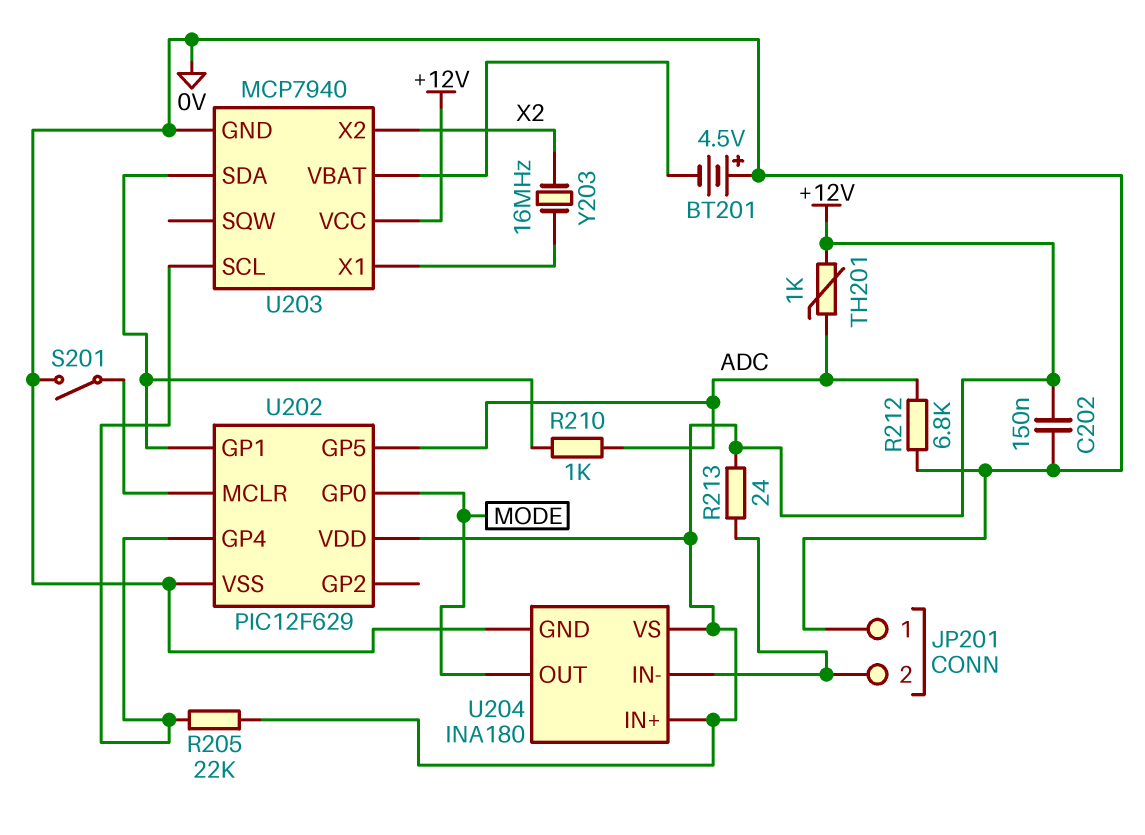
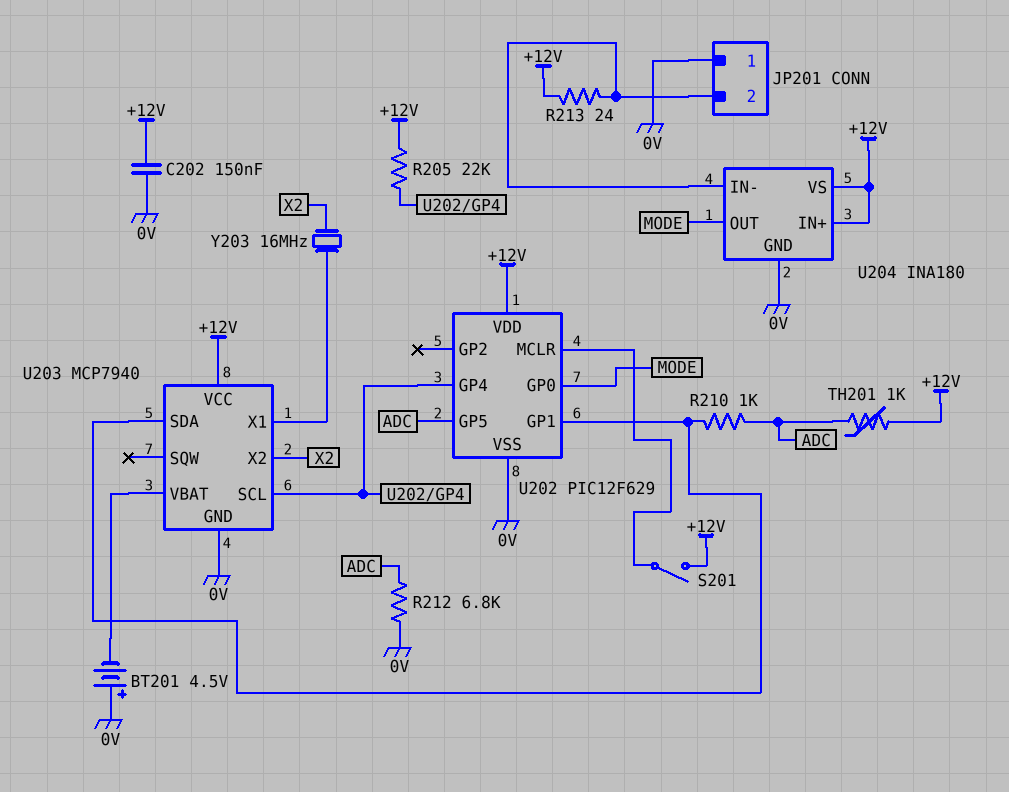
S201: switch (0V, U202/MCLR) -> switch (+12V, U202/MCLR)

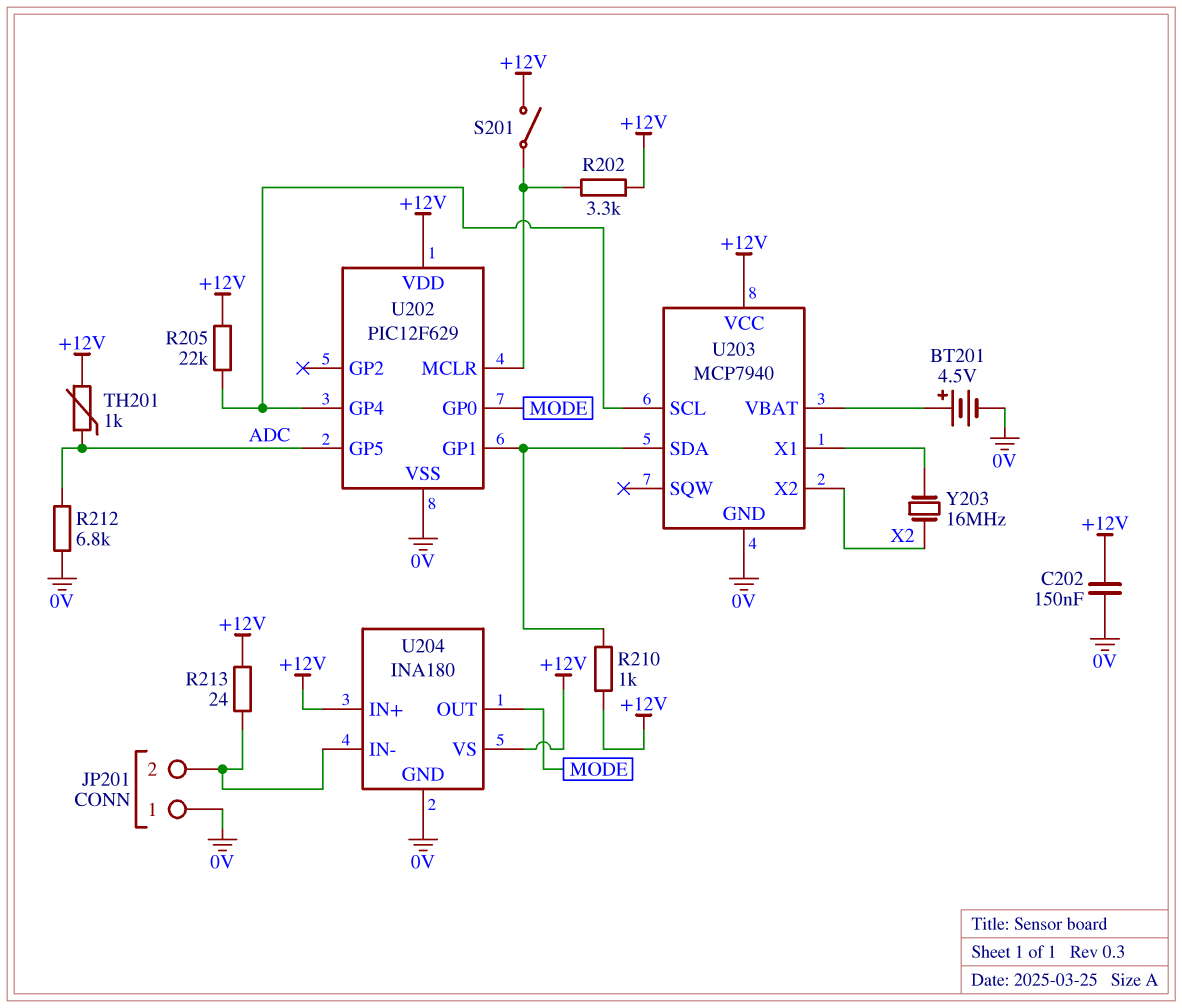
BT201: 4.5V (plus 0V, minus U203/VBAT) -> 4.5V (plus U203/VBAT, minus 0V)
R202: none -> 3.3k (+12V, U202/MCLR)
R210: 1k (ADC, U202/GP1) -> 1k (+12V, U202/GP1)

